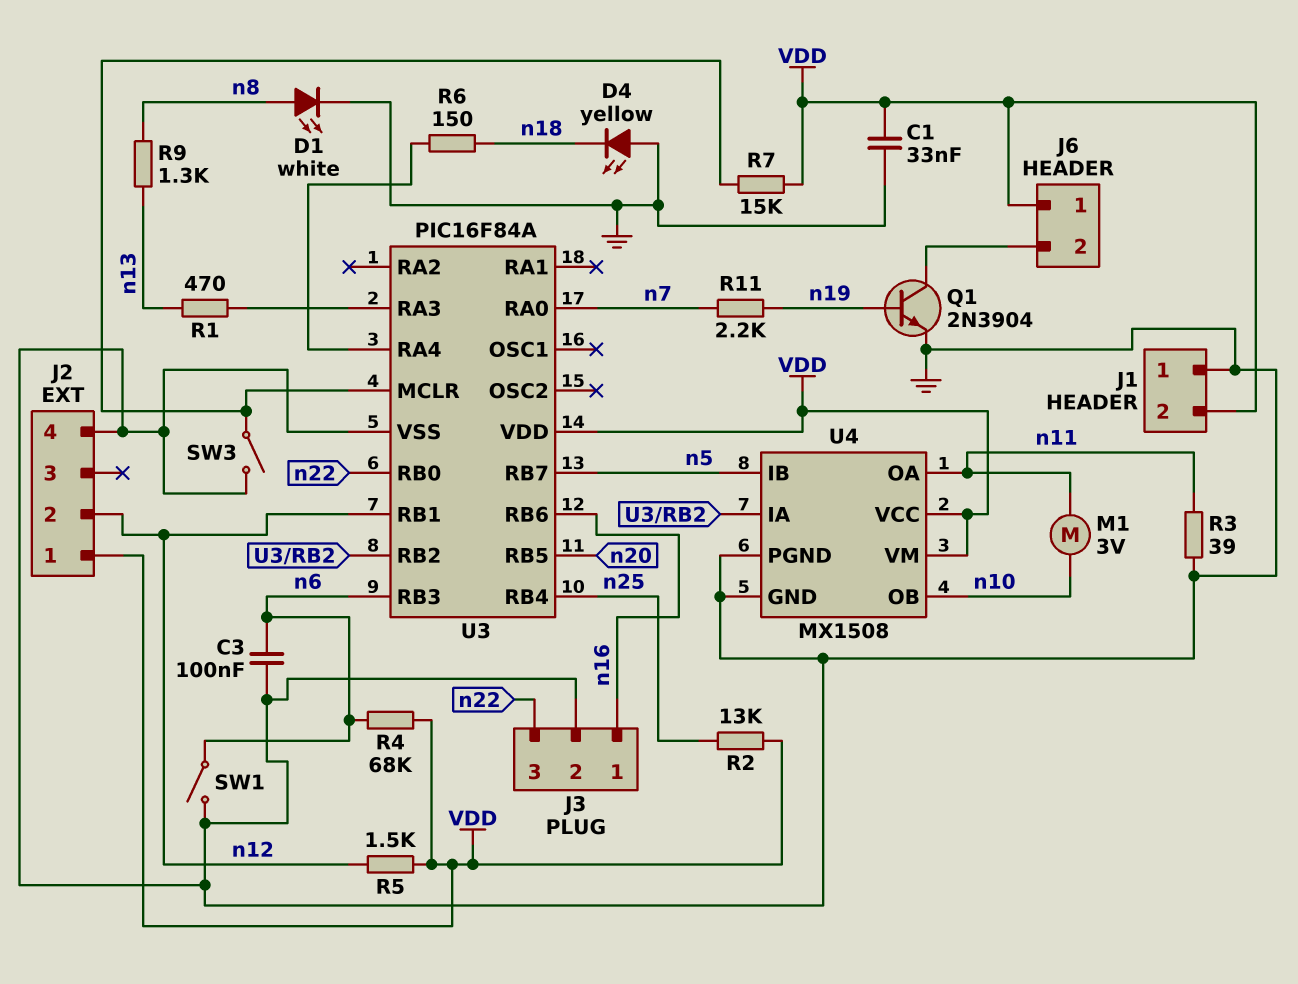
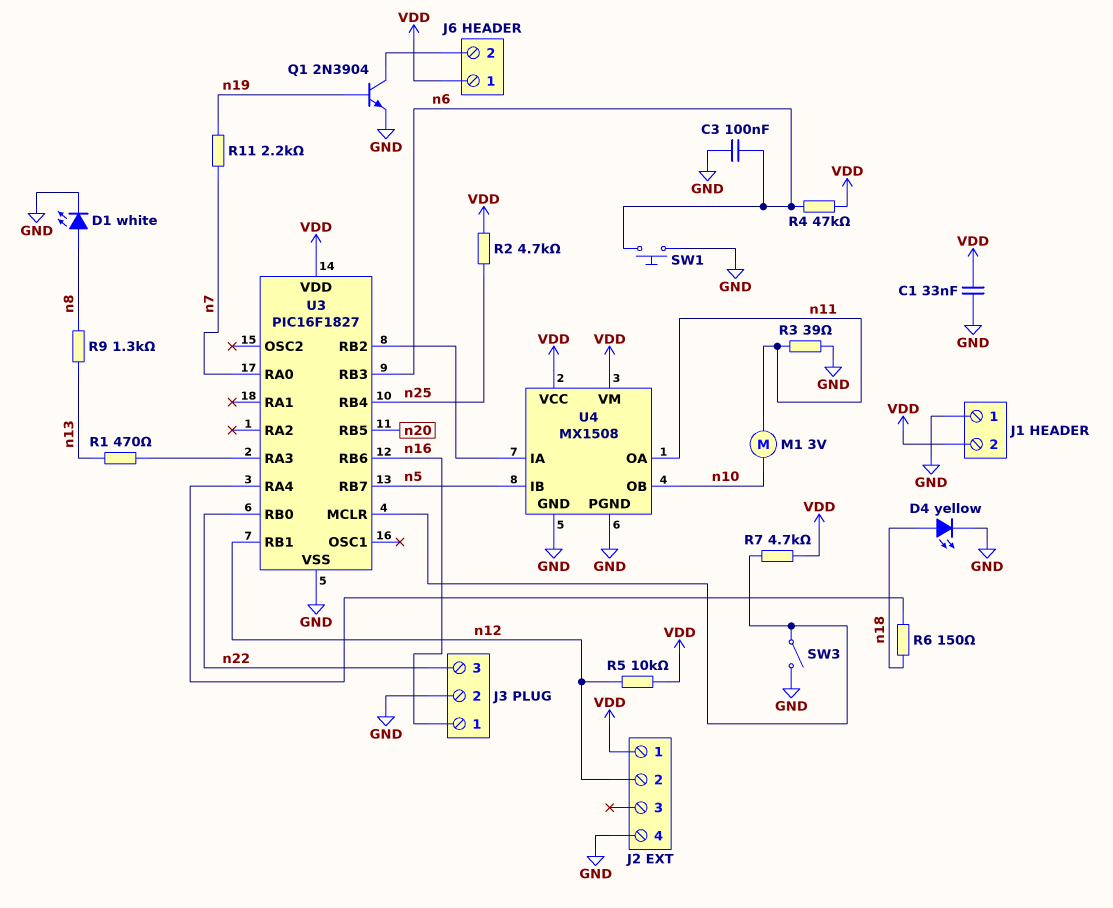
D4: LED yellow (A GND, K n18) -> LED yellow (A n18, K GND)
R2: 13k (VDD, n25) -> 4.7k (VDD, n25)
R4: 68k (VDD, n6) -> 47k (VDD, n6)
R5: 1.5k (VDD, n12) -> 10k (VDD, n12)
R7: 15k (U3/MCLR, VDD) -> 4.7k (U3/MCLR, VDD)
SW1: switch (GND, n6) -> button (GND, n6)
U3: PIC16F84A -> PIC16F1827

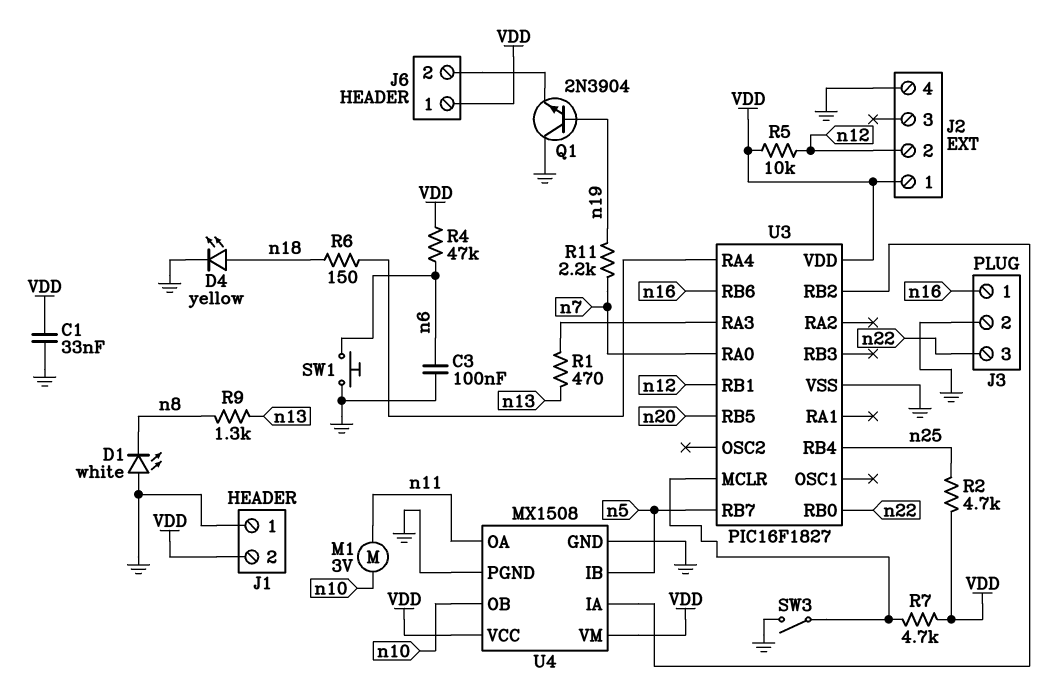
D1: LED white (A n8, K GND) -> LED white (A GND, K n8)
Q1: NPN 2N3904 (B n19, C J6/2, E GND) -> NPN 2N3904 (B n19, C GND, E J6/2)
R3: 39 (GND, n11) -> none
U3 pin RB3: n6 -> none

